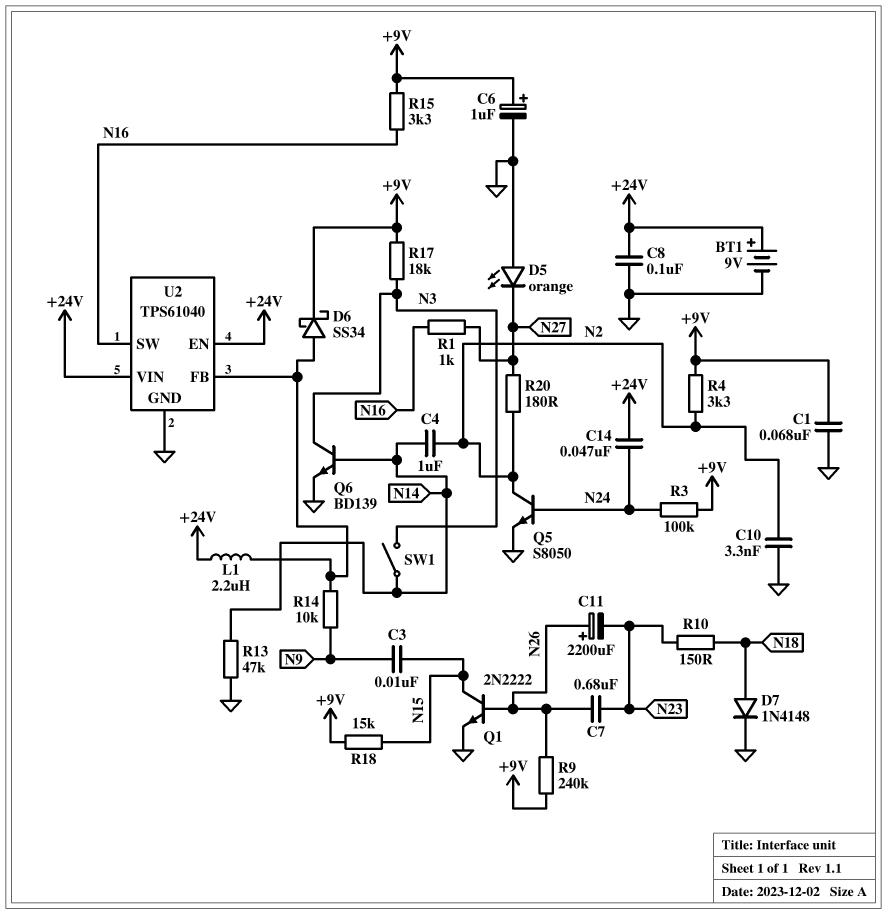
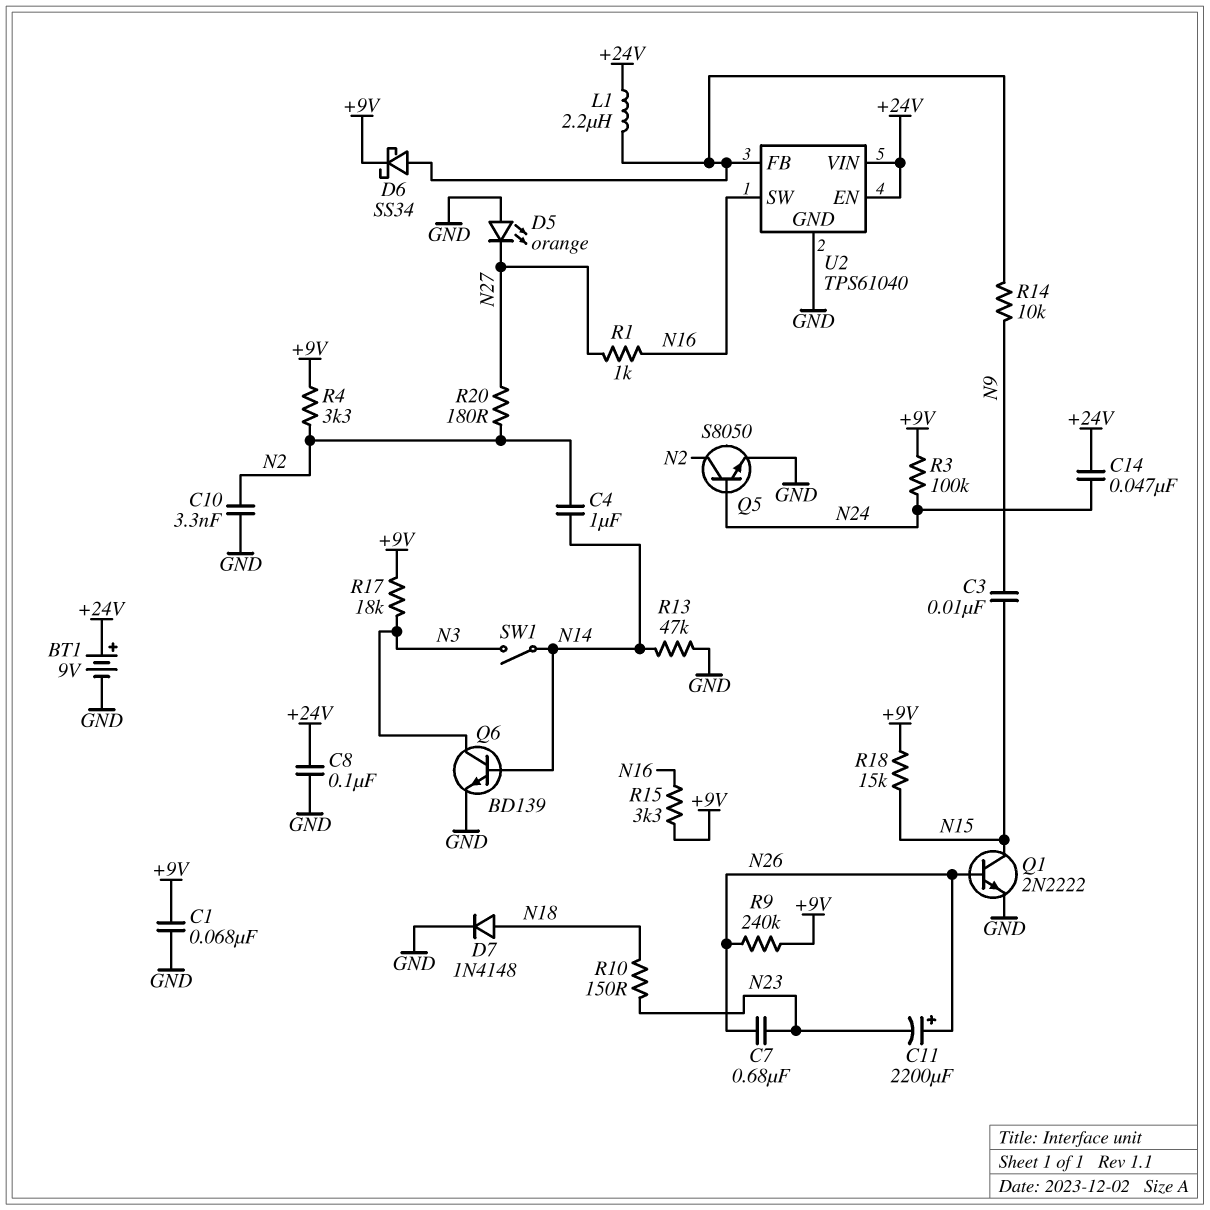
C6: 1uF (plus +9V, minus GND) -> none

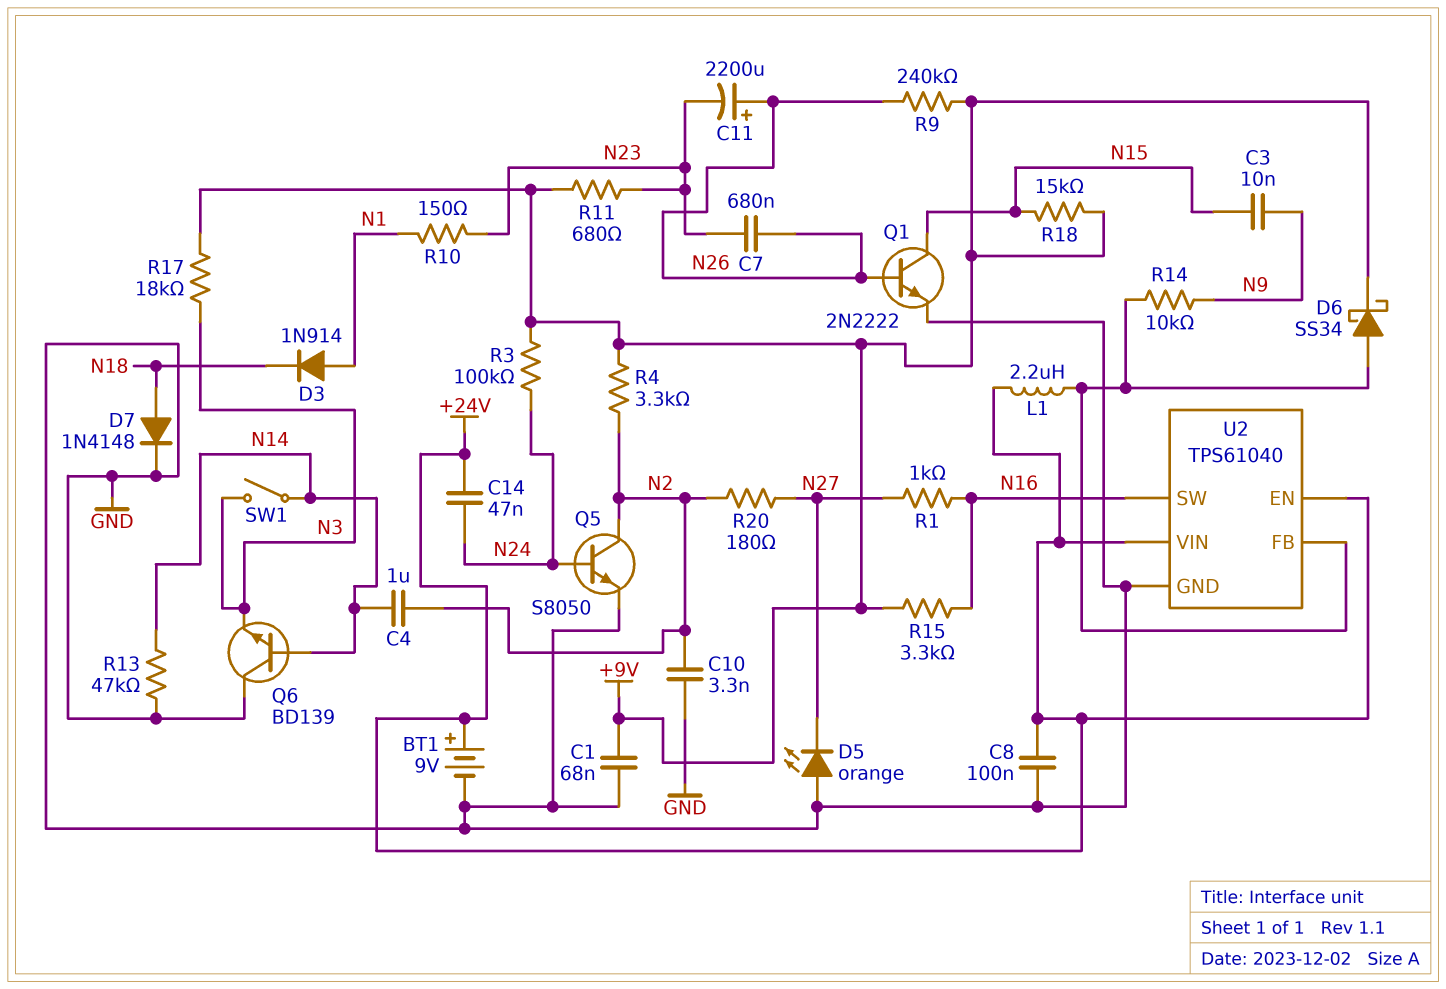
D3: none -> diode 1N914 (A N1, K N18)
Q6: NPN BD139 (B N14, C N3, E GND) -> NPN BD139 (B N14, C GND, E N3)
R10: 150 (N18, N23) -> 150 (N1, N23)
R11: none -> 680 (+9V, N23)

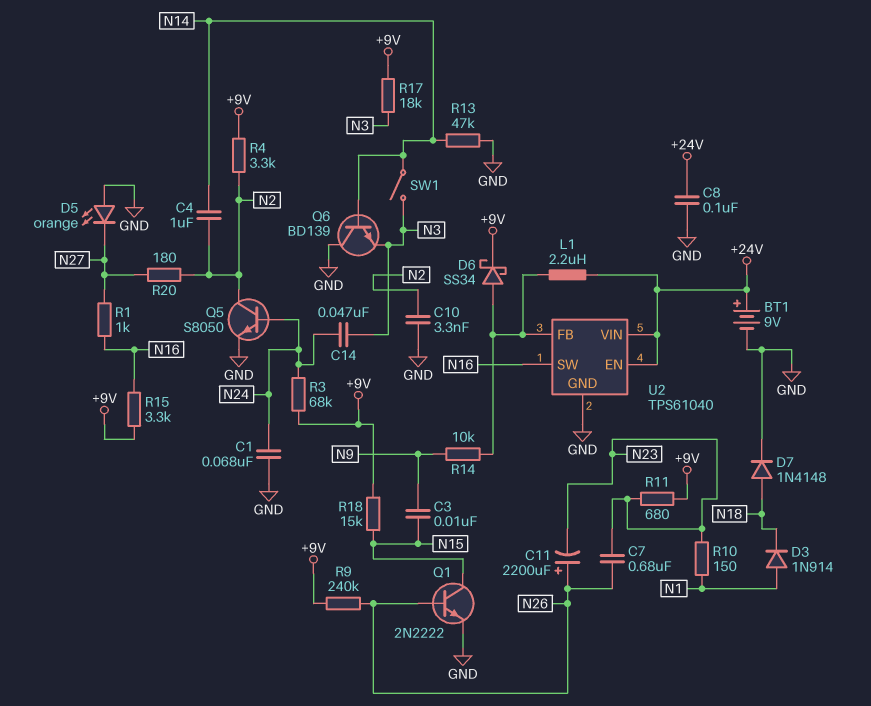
C1: 68nF (+9V, GND) -> 68nF (GND, N24)
C14: 47nF (+24V, N24) -> 47nF (N3, N24)
R3: 100k (+9V, N24) -> 68k (+9V, N24)

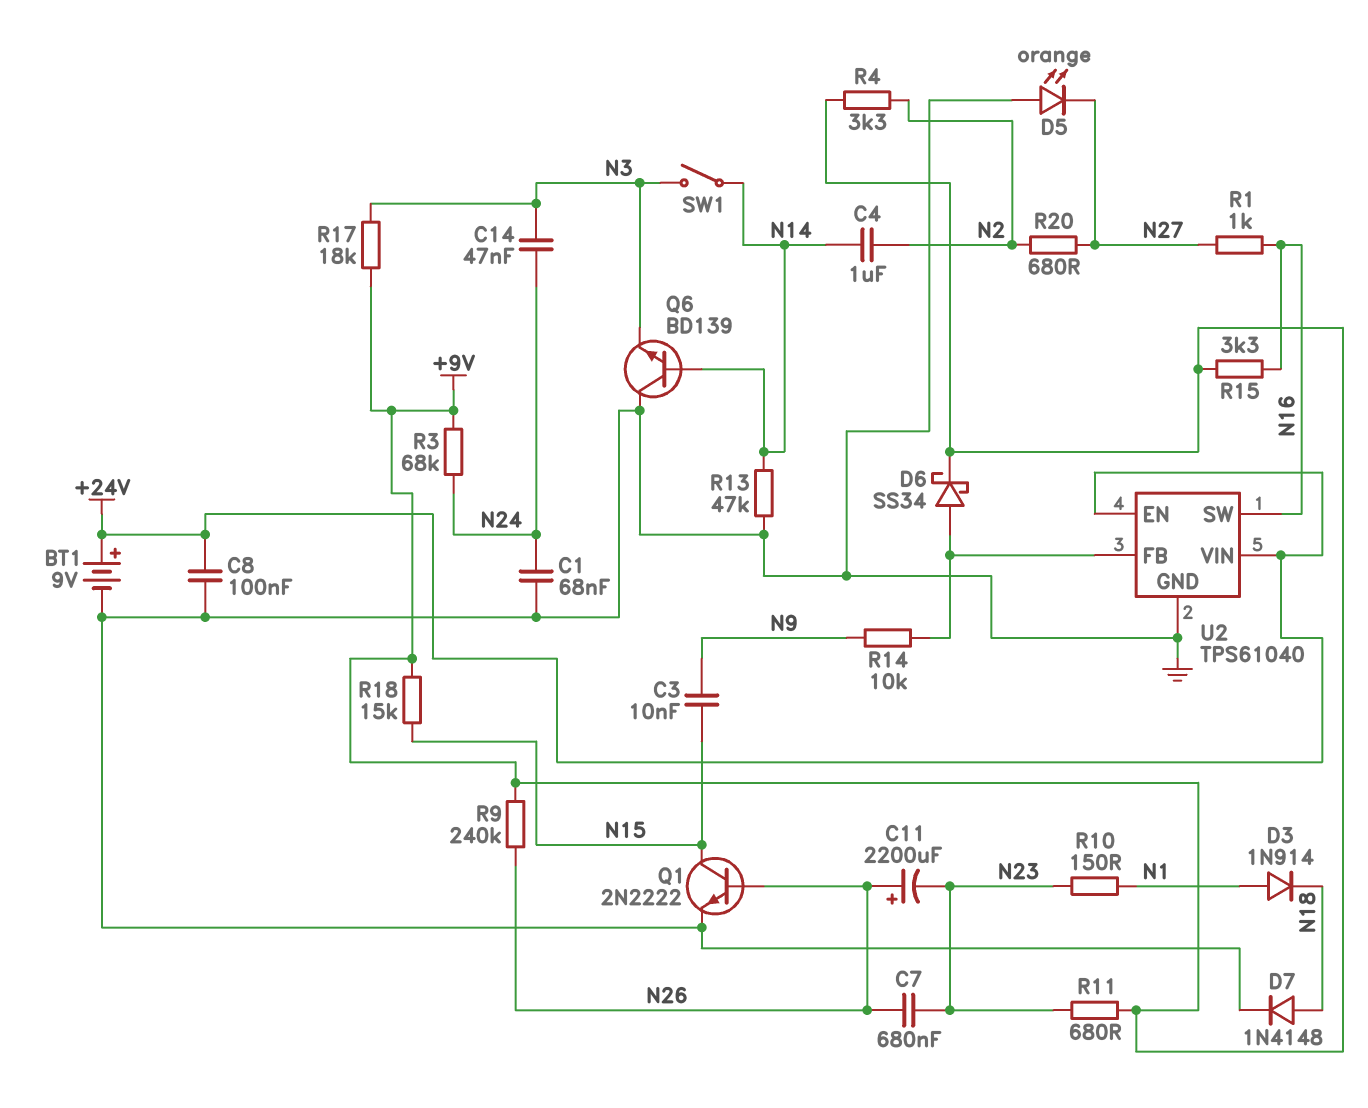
C10: 3.3nF (GND, N2) -> none
L1: 2.2uH (+24V, U2/FB) -> none
Q5: NPN S8050 (B N24, C N2, E GND) -> none
R20: 180 (N2, N27) -> 680 (N2, N27)

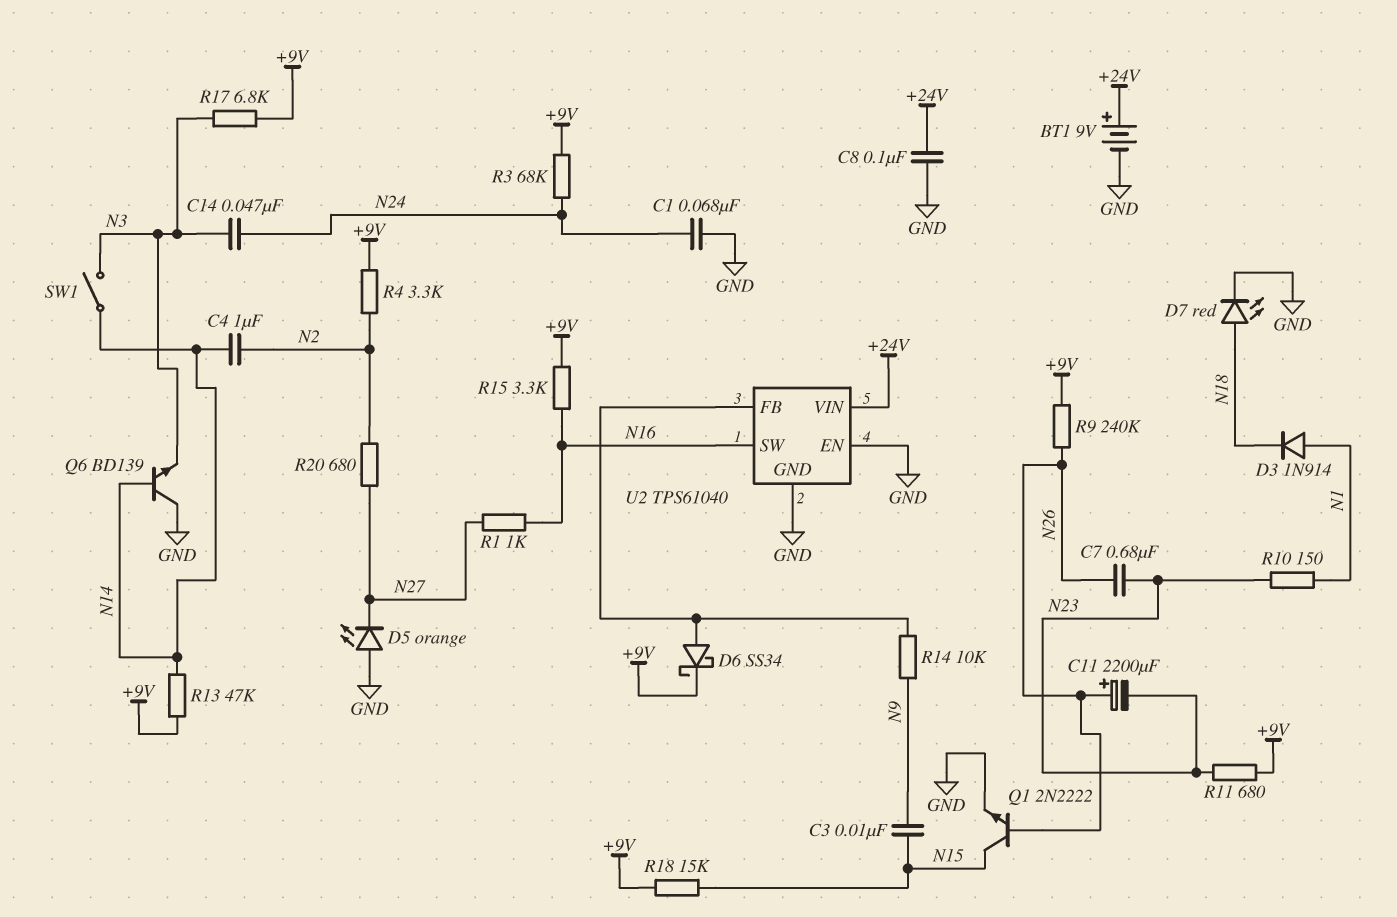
D7: diode 1N4148 (A N18, K GND) -> LED red (A N18, K GND)
R13: 47k (GND, N14) -> 47k (+9V, N14)
R17: 18k (+9V, N3) -> 6.8k (+9V, N3)
U2 pin EN: +24V -> GND

